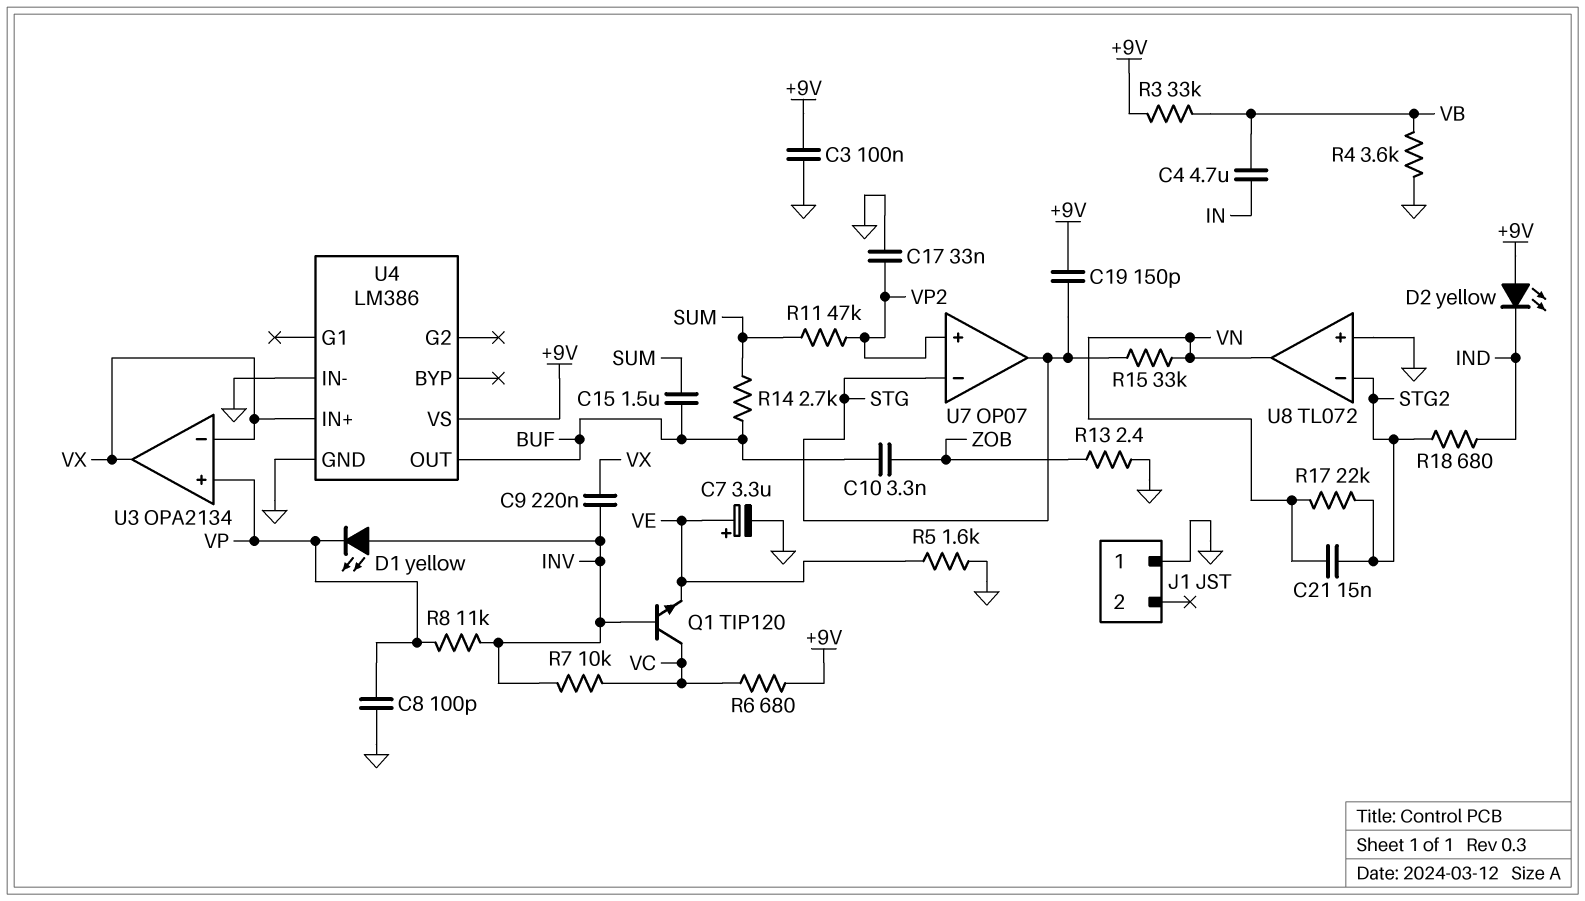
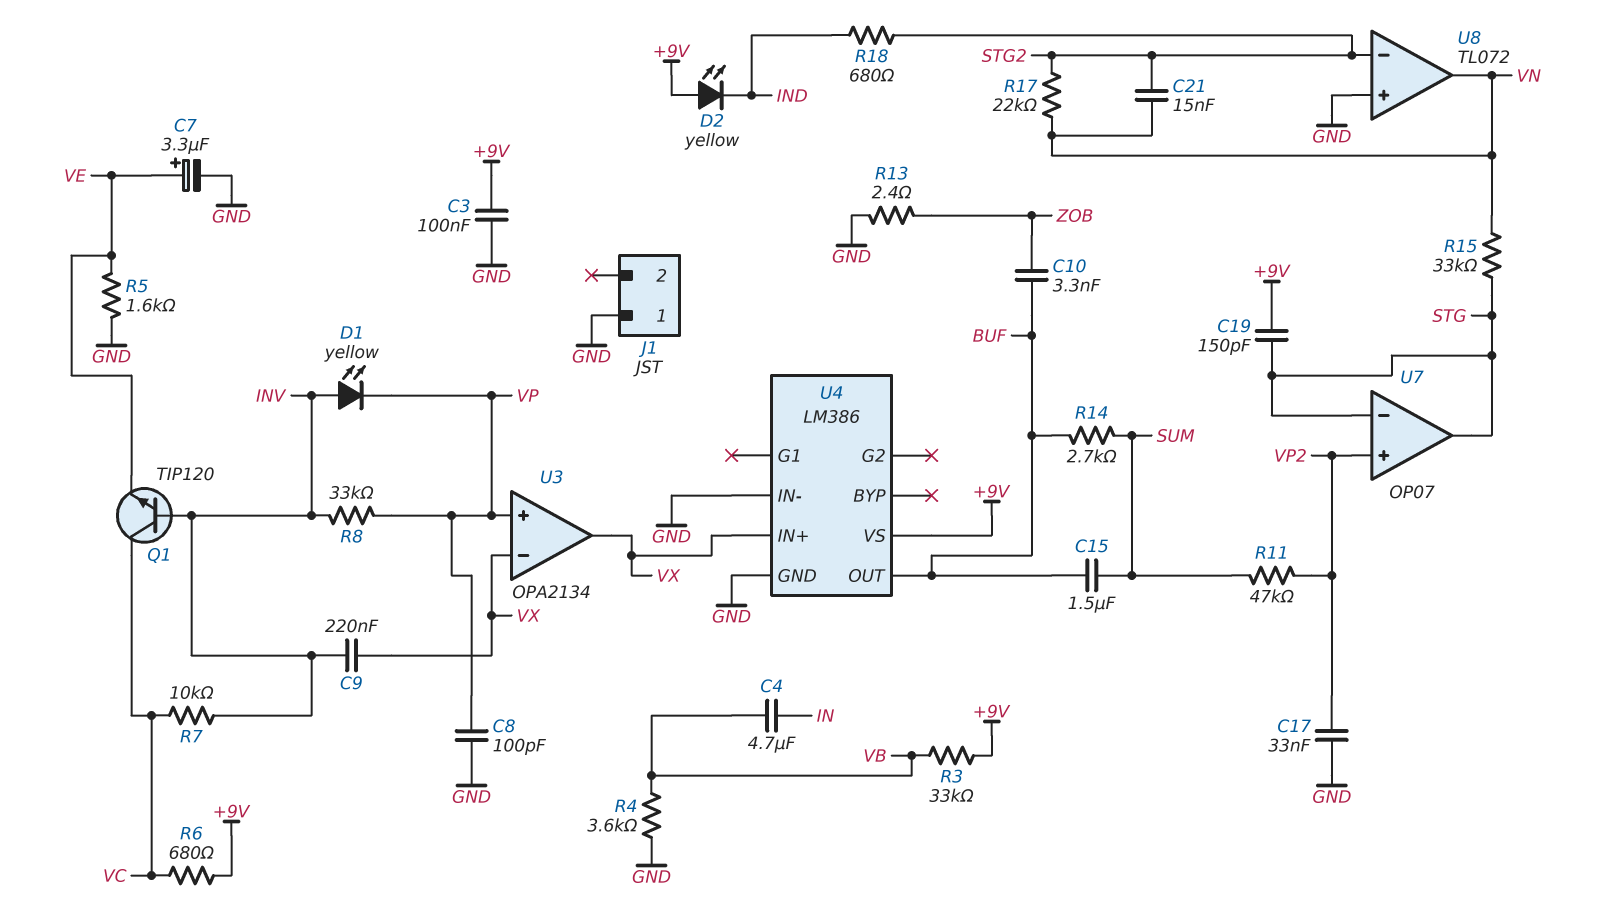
R8: 11k (INV, VP) -> 33k (INV, VP)

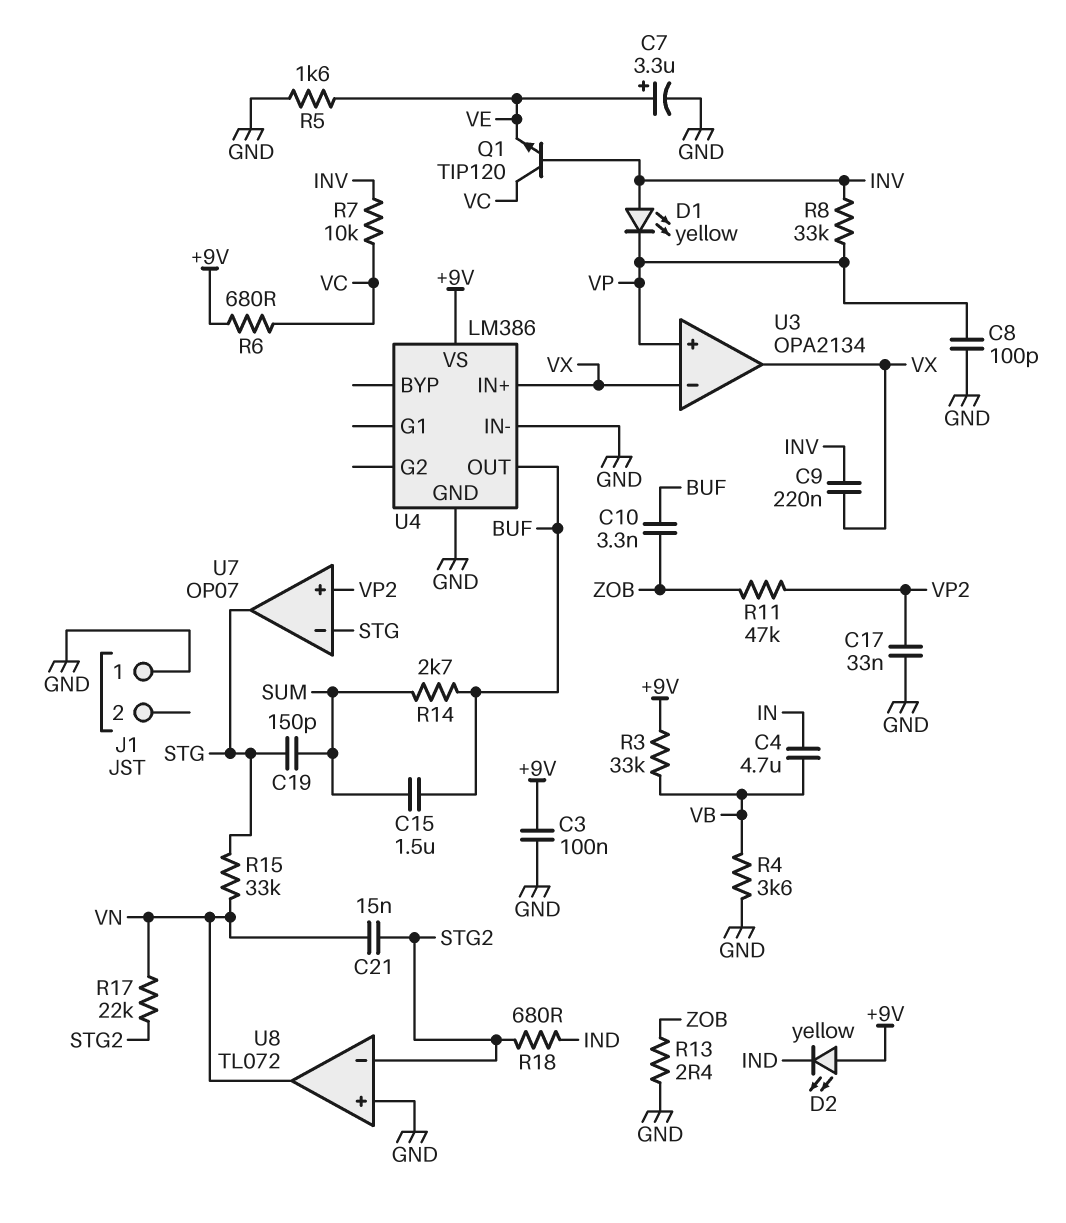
C19: 150pF (+9V, STG) -> 150pF (STG, SUM)
R11: 47k (SUM, VP2) -> 47k (VP2, ZOB)

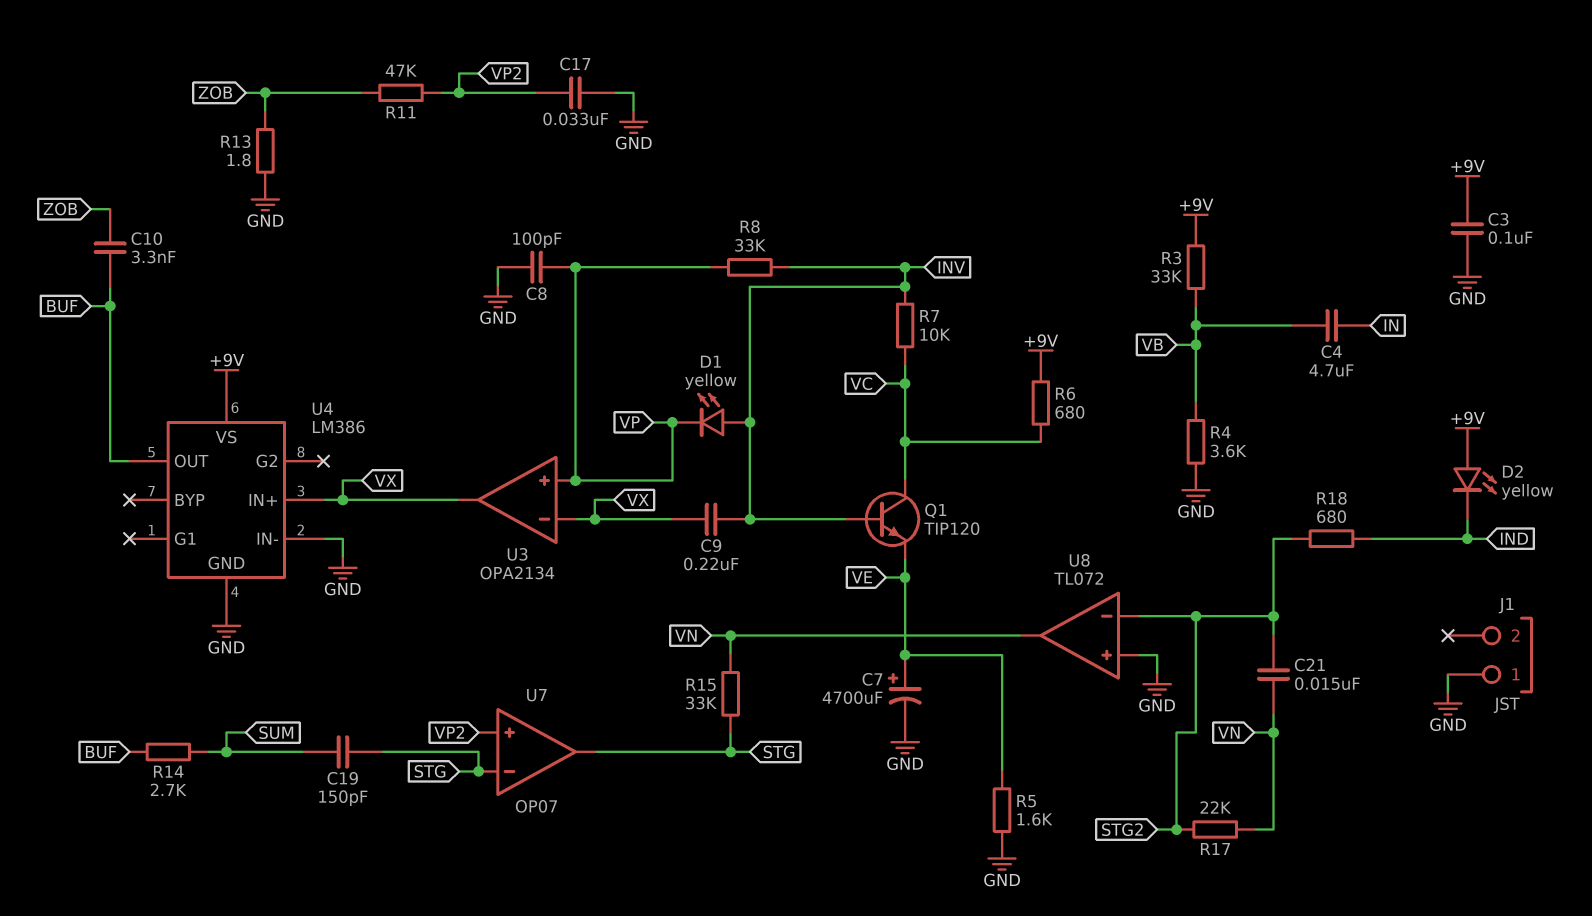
C7: 3.3uF (plus VE, minus GND) -> 4700uF (plus VE, minus GND)
C15: 1.5uF (BUF, SUM) -> none
R13: 2.4 (GND, ZOB) -> 1.8 (GND, ZOB)

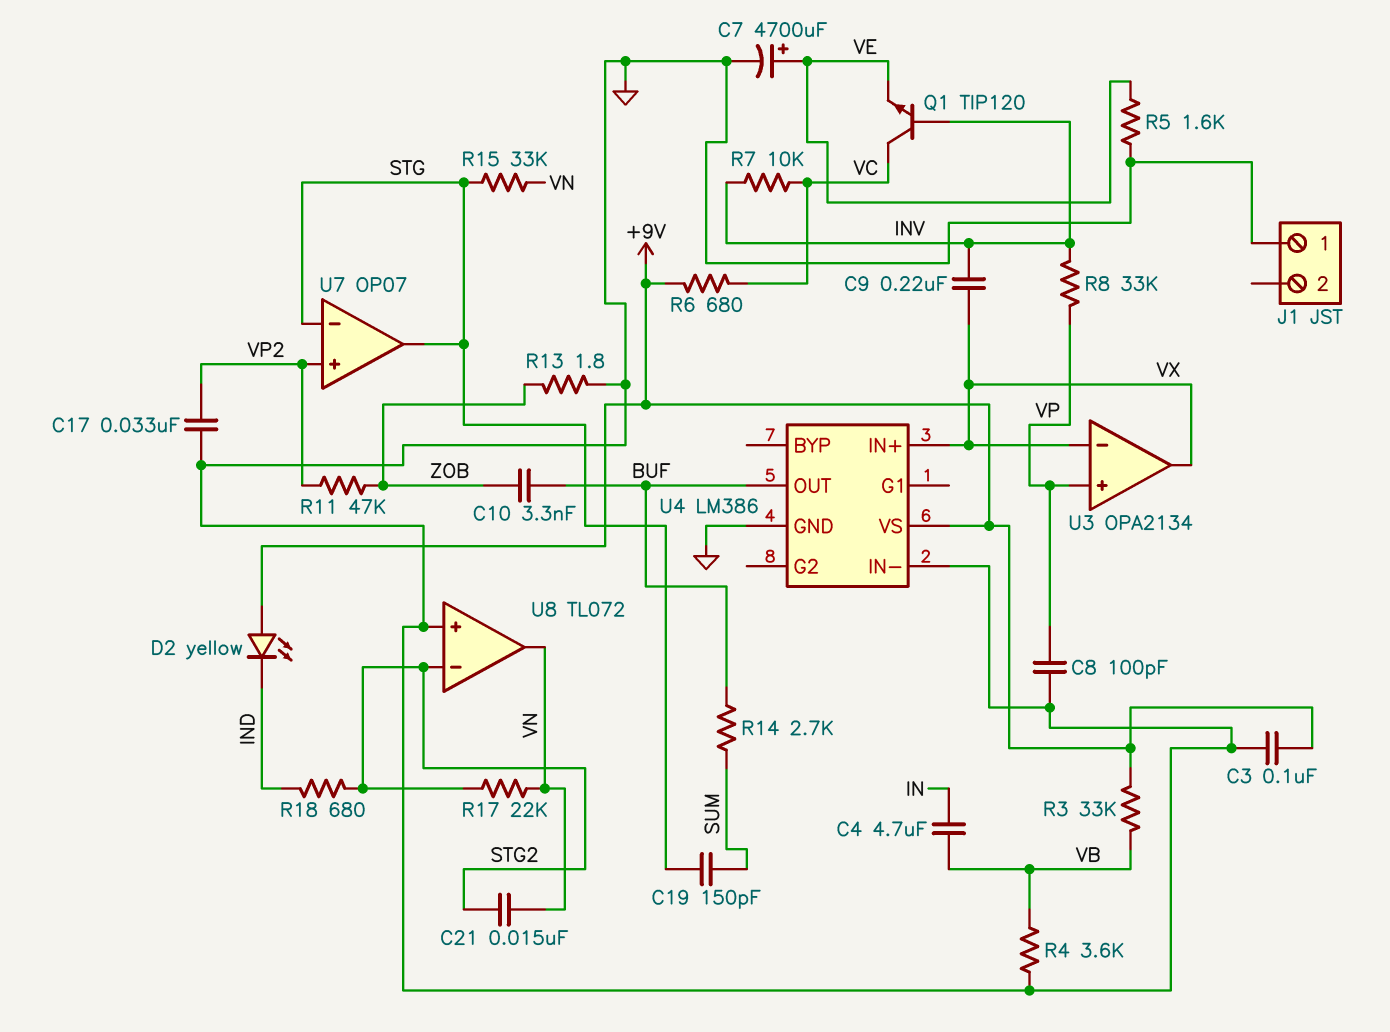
D1: LED yellow (A INV, K VP) -> none

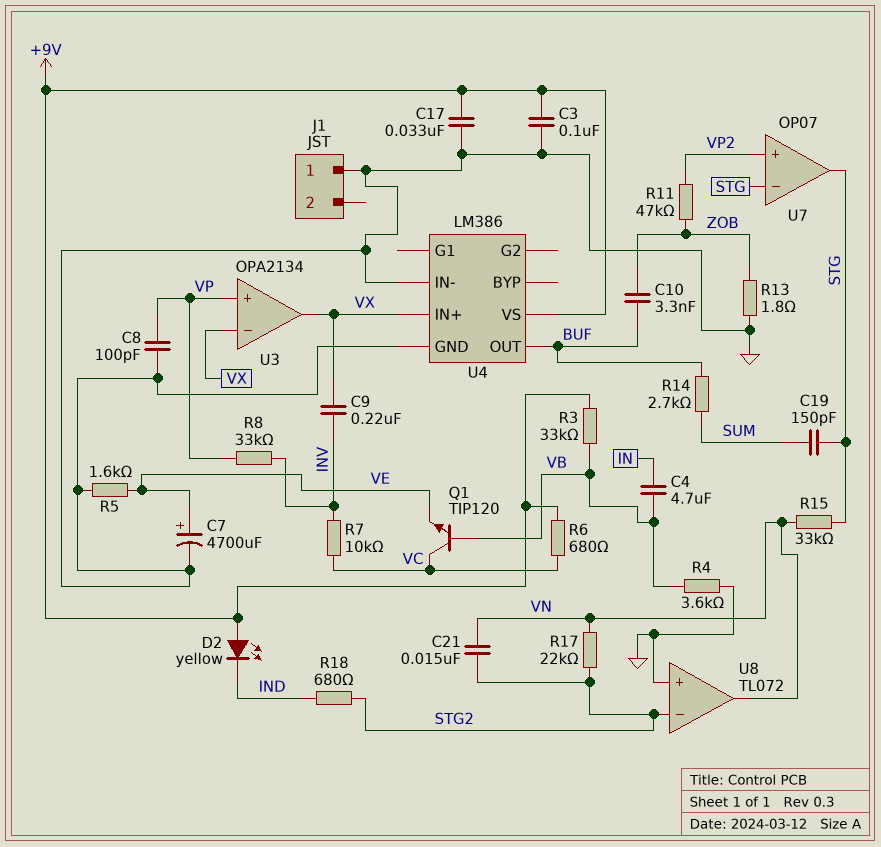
C17: 33nF (GND, VP2) -> 33nF (+9V, GND)
Q1: NPN TIP120 (B INV, C VC, E VE) -> NPN TIP120 (B VB, C VC, E VE)

